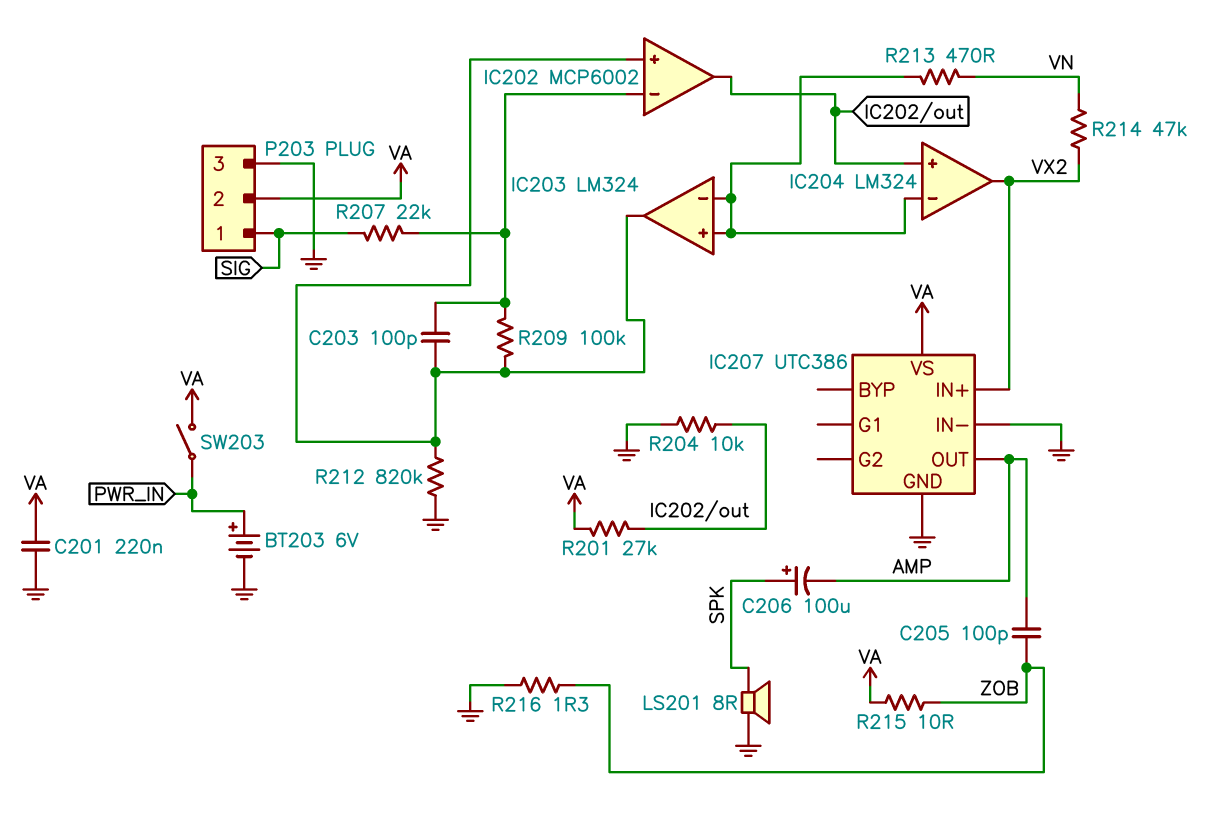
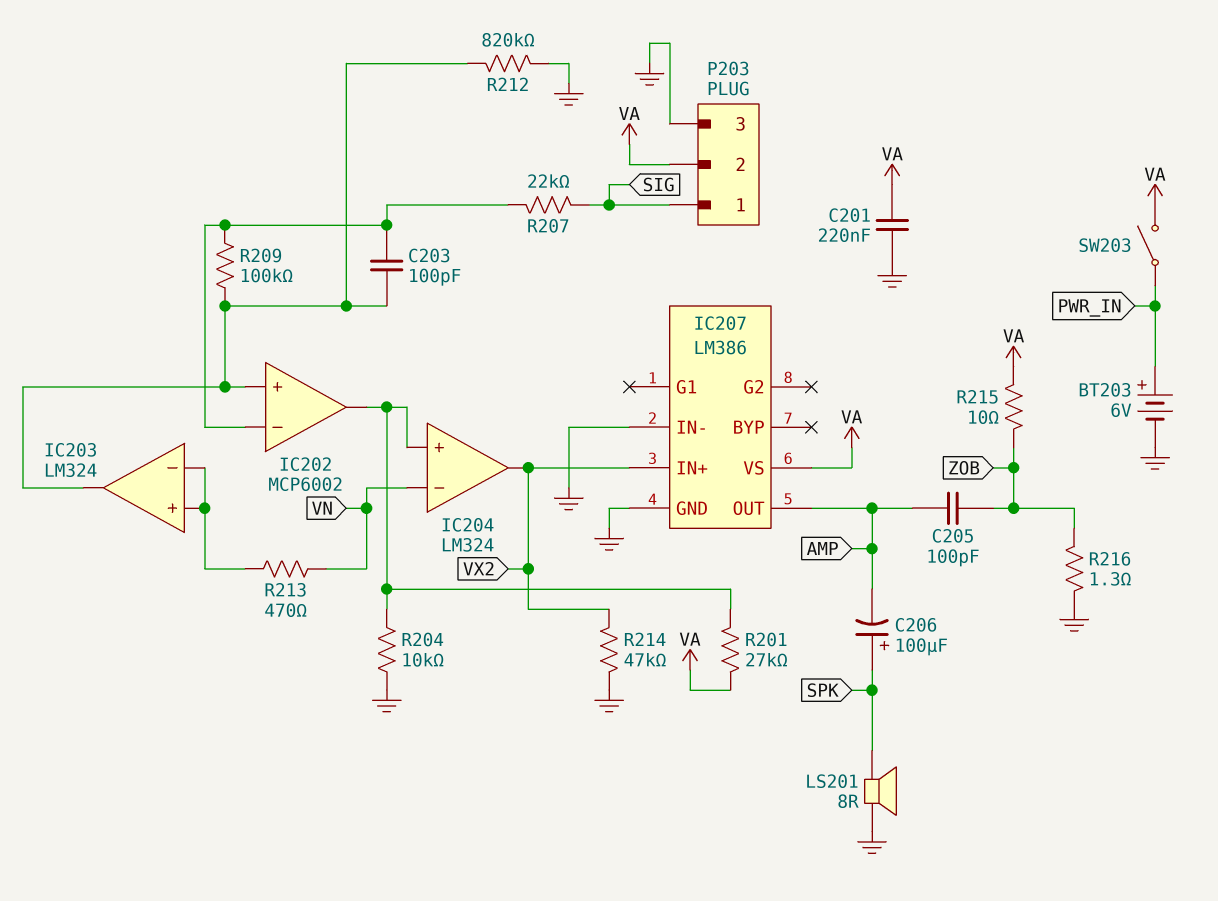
IC204 pin in-: IC203/in+ -> VN
IC207: UTC386 -> LM386
R214: 47k (VN, VX2) -> 47k (GND, VX2)

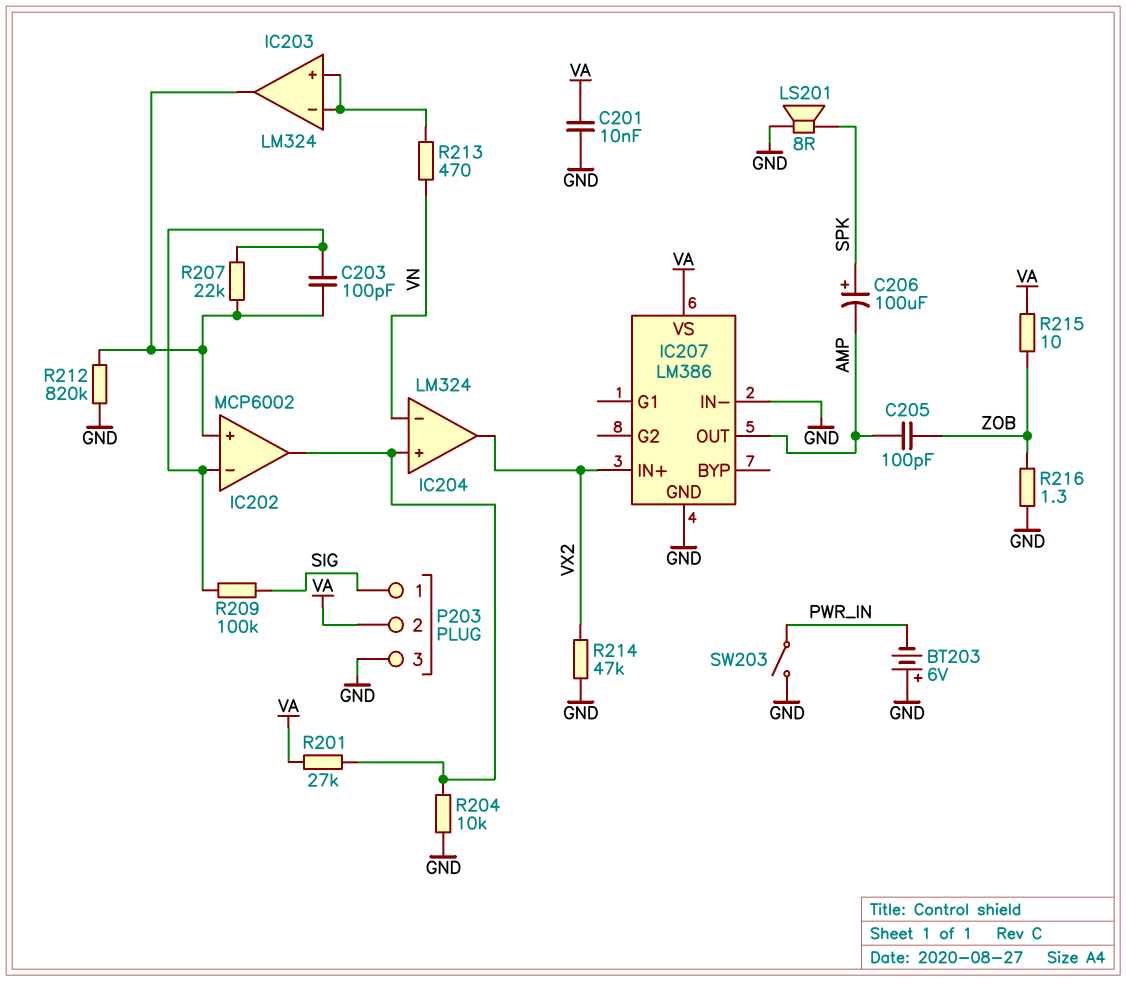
BT203: 6V (plus PWR_IN, minus GND) -> 6V (plus GND, minus PWR_IN)
C201: 220nF (GND, VA) -> 10nF (GND, VA)
R207: 22k (IC202/in-, SIG) -> 22k (IC202/in+, IC202/in-)
R209: 100k (IC202/in+, IC202/in-) -> 100k (IC202/in-, SIG)
SW203: switch (PWR_IN, VA) -> switch (GND, PWR_IN)

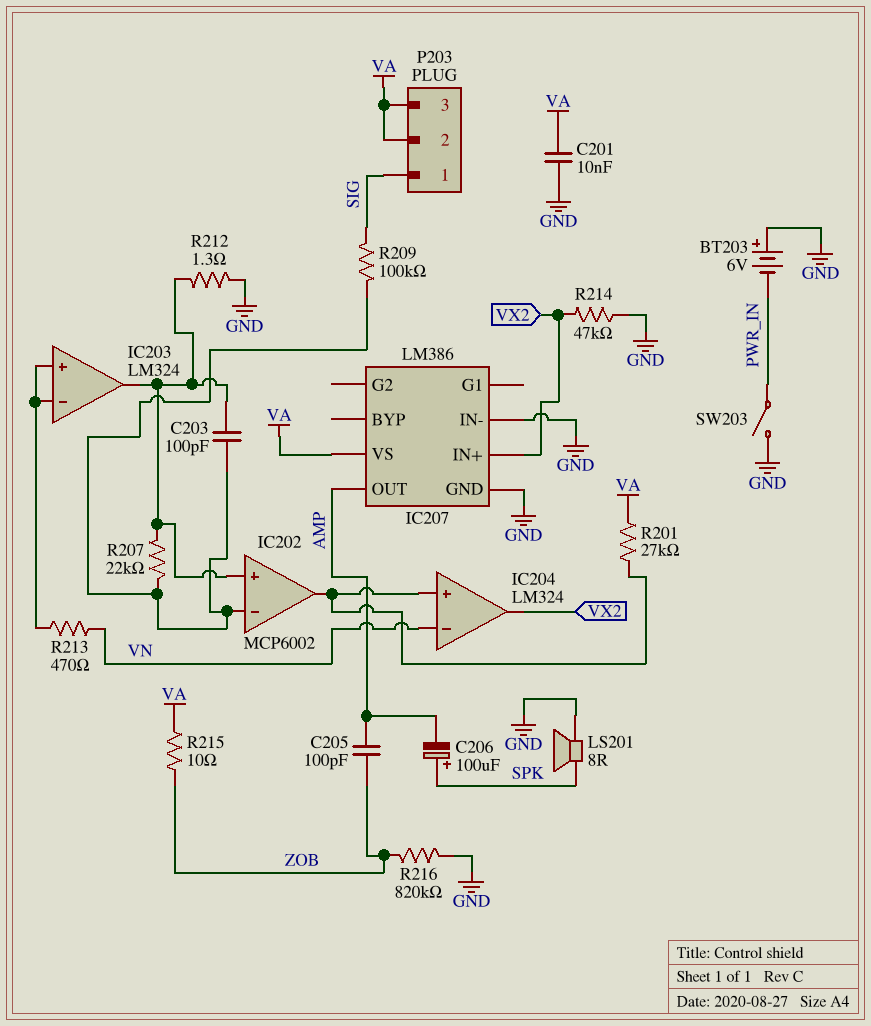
P203 pin 3: GND -> VA
R204: 10k (GND, IC202/out) -> none
R212: 820k (GND, IC202/in+) -> 1.3 (GND, IC202/in+)
R216: 1.3 (GND, ZOB) -> 820k (GND, ZOB)

